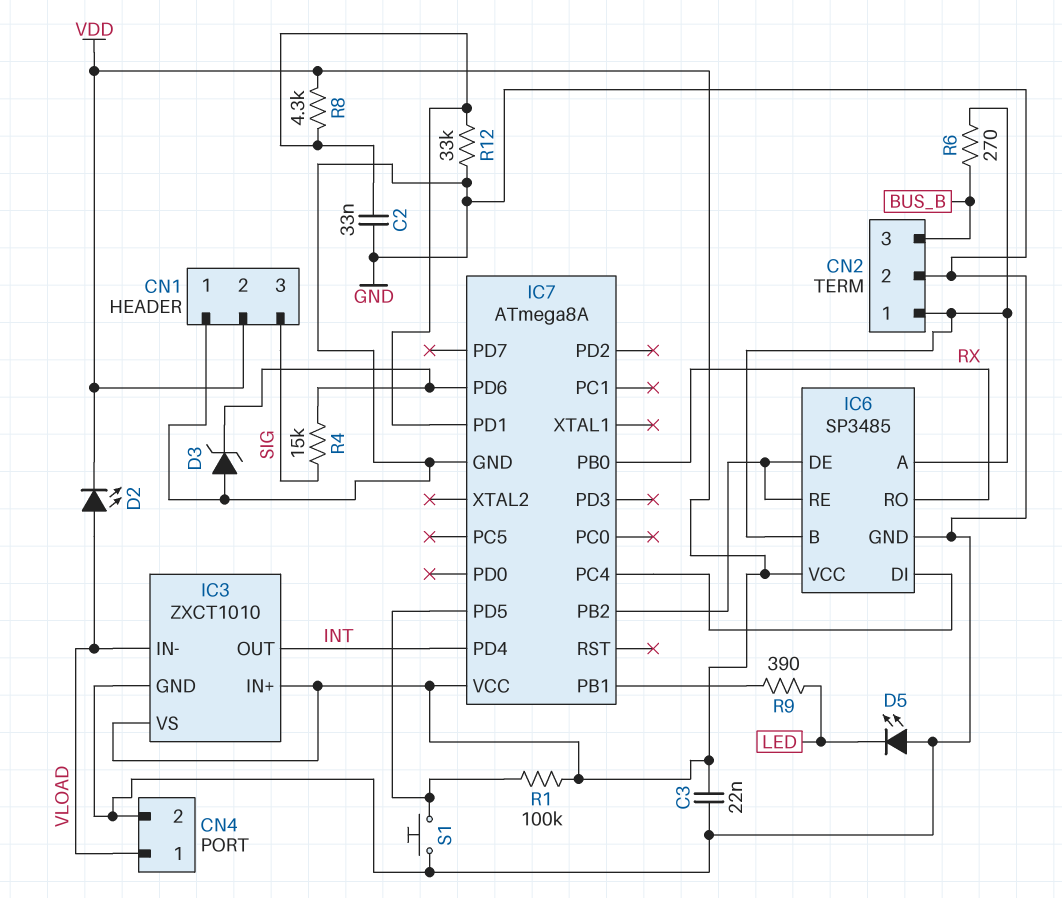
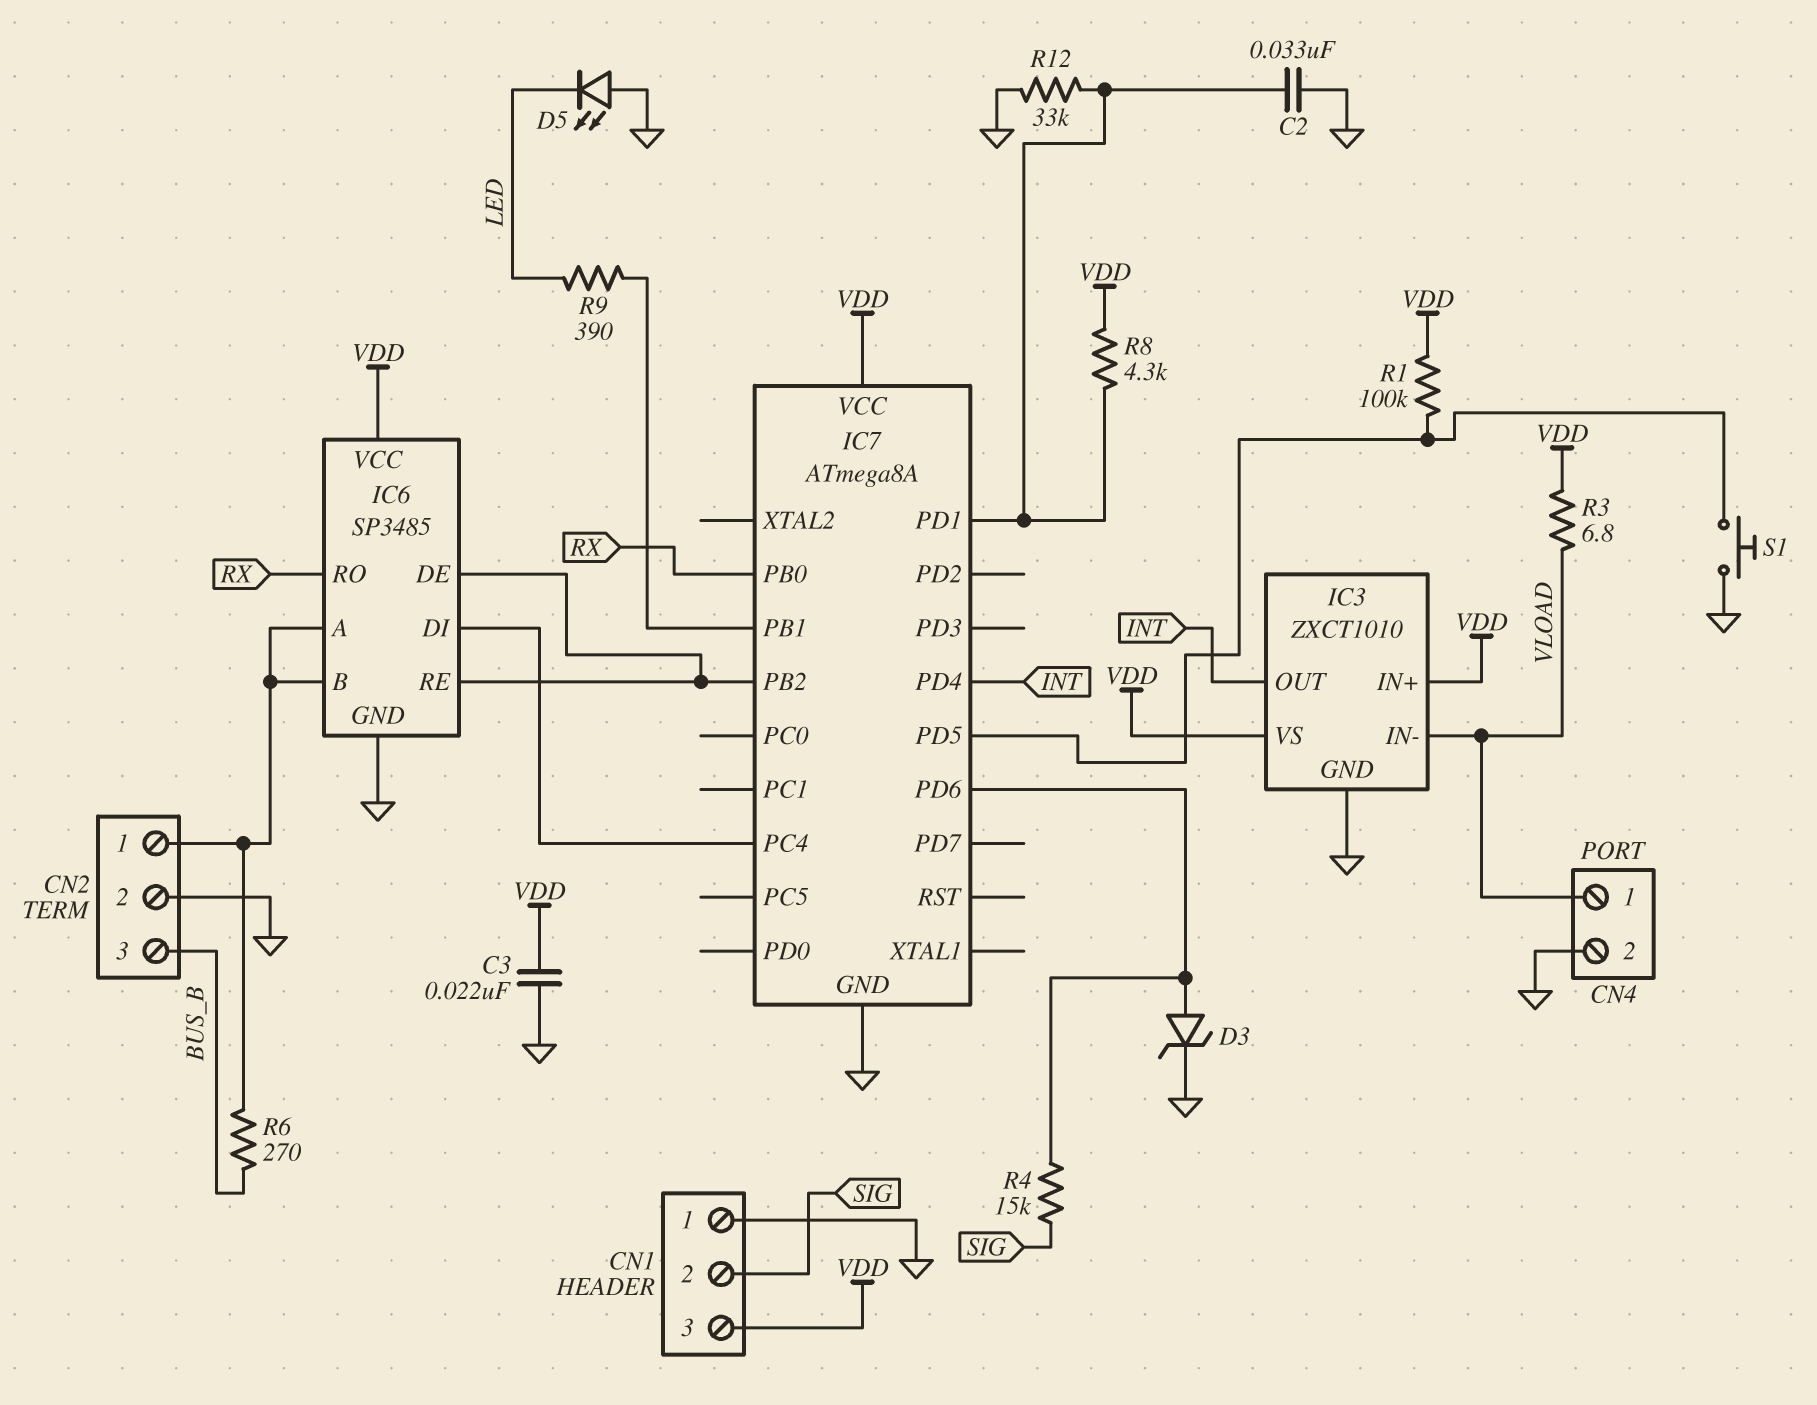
CN1 pin 2: VDD -> SIG
CN1 pin 3: SIG -> VDD
D2: LED (A VLOAD, K VDD) -> none
D3: zener (A GND, K IC7/PD6) -> zener (A IC7/PD6, K GND)
R3: none -> 6.8 (VDD, VLOAD)

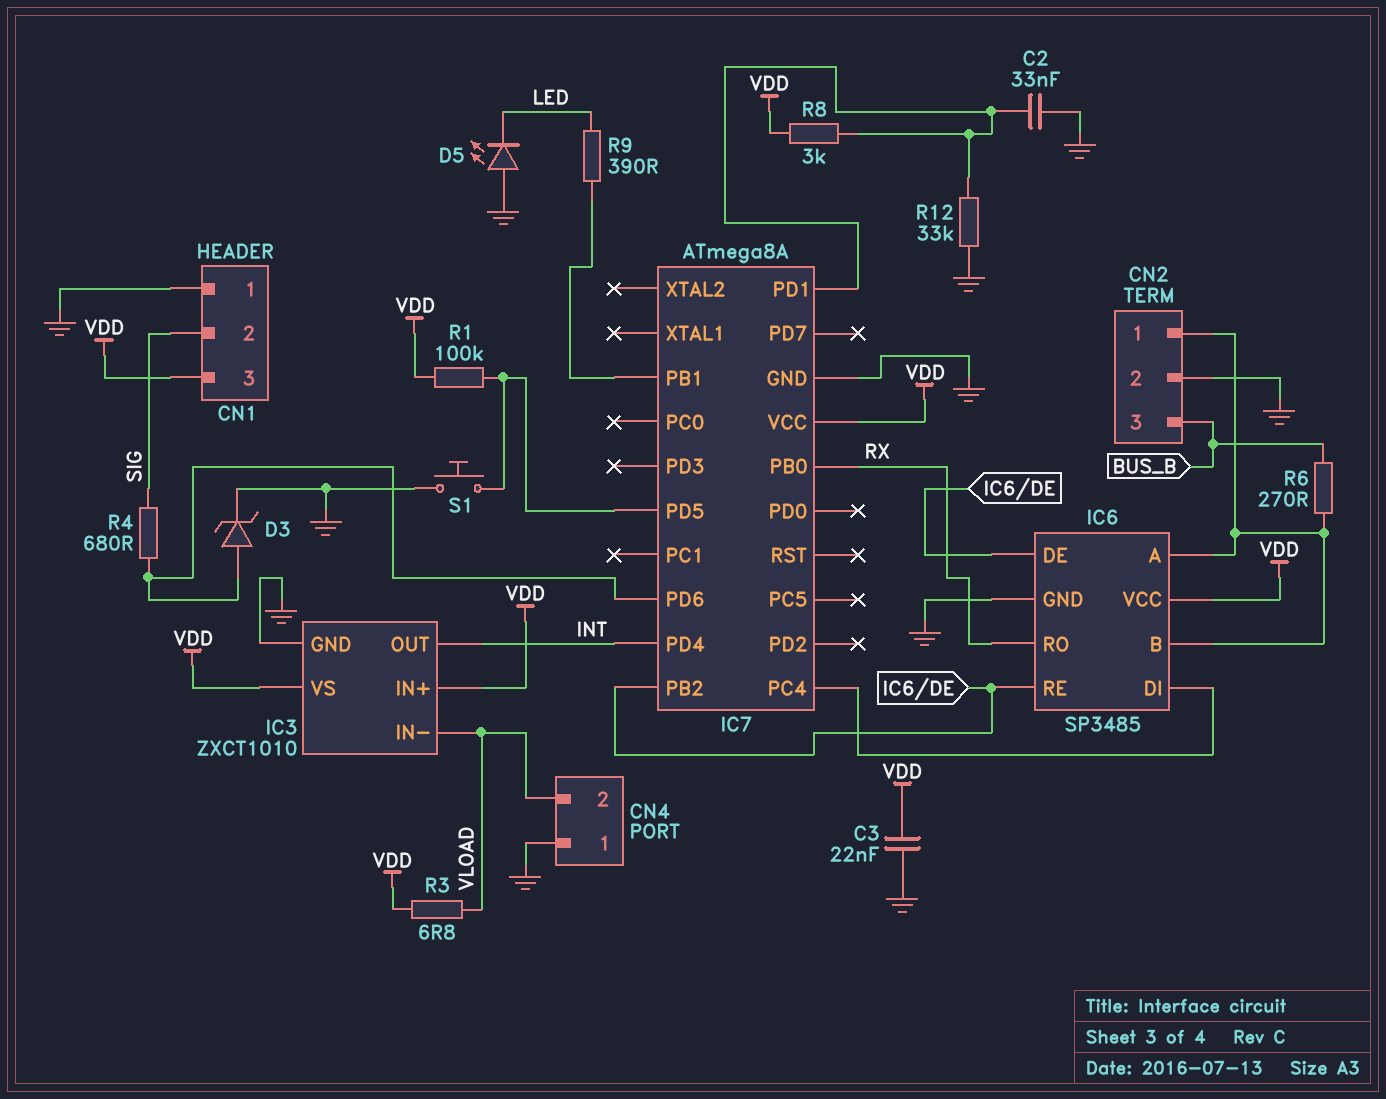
CN4 pin 1: VLOAD -> GND
CN4 pin 2: GND -> VLOAD
R4: 15k (IC7/PD6, SIG) -> 680 (IC7/PD6, SIG)
R8: 4.3k (IC7/PD1, VDD) -> 3k (IC7/PD1, VDD)

